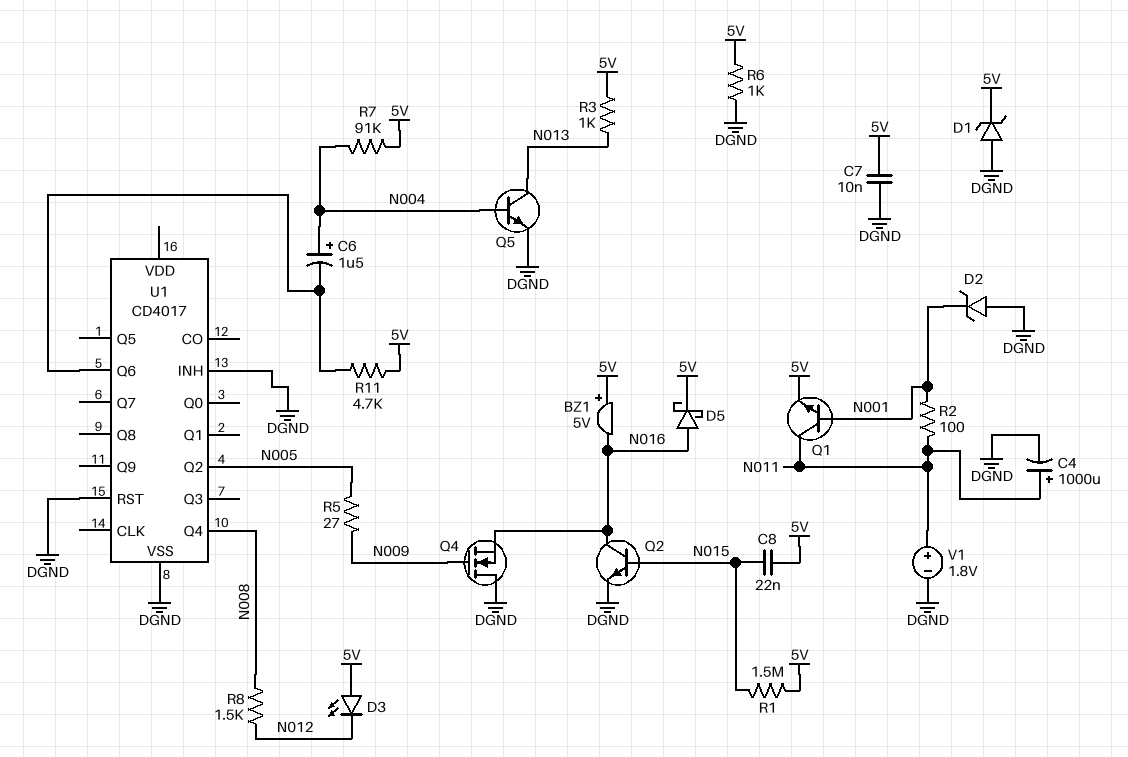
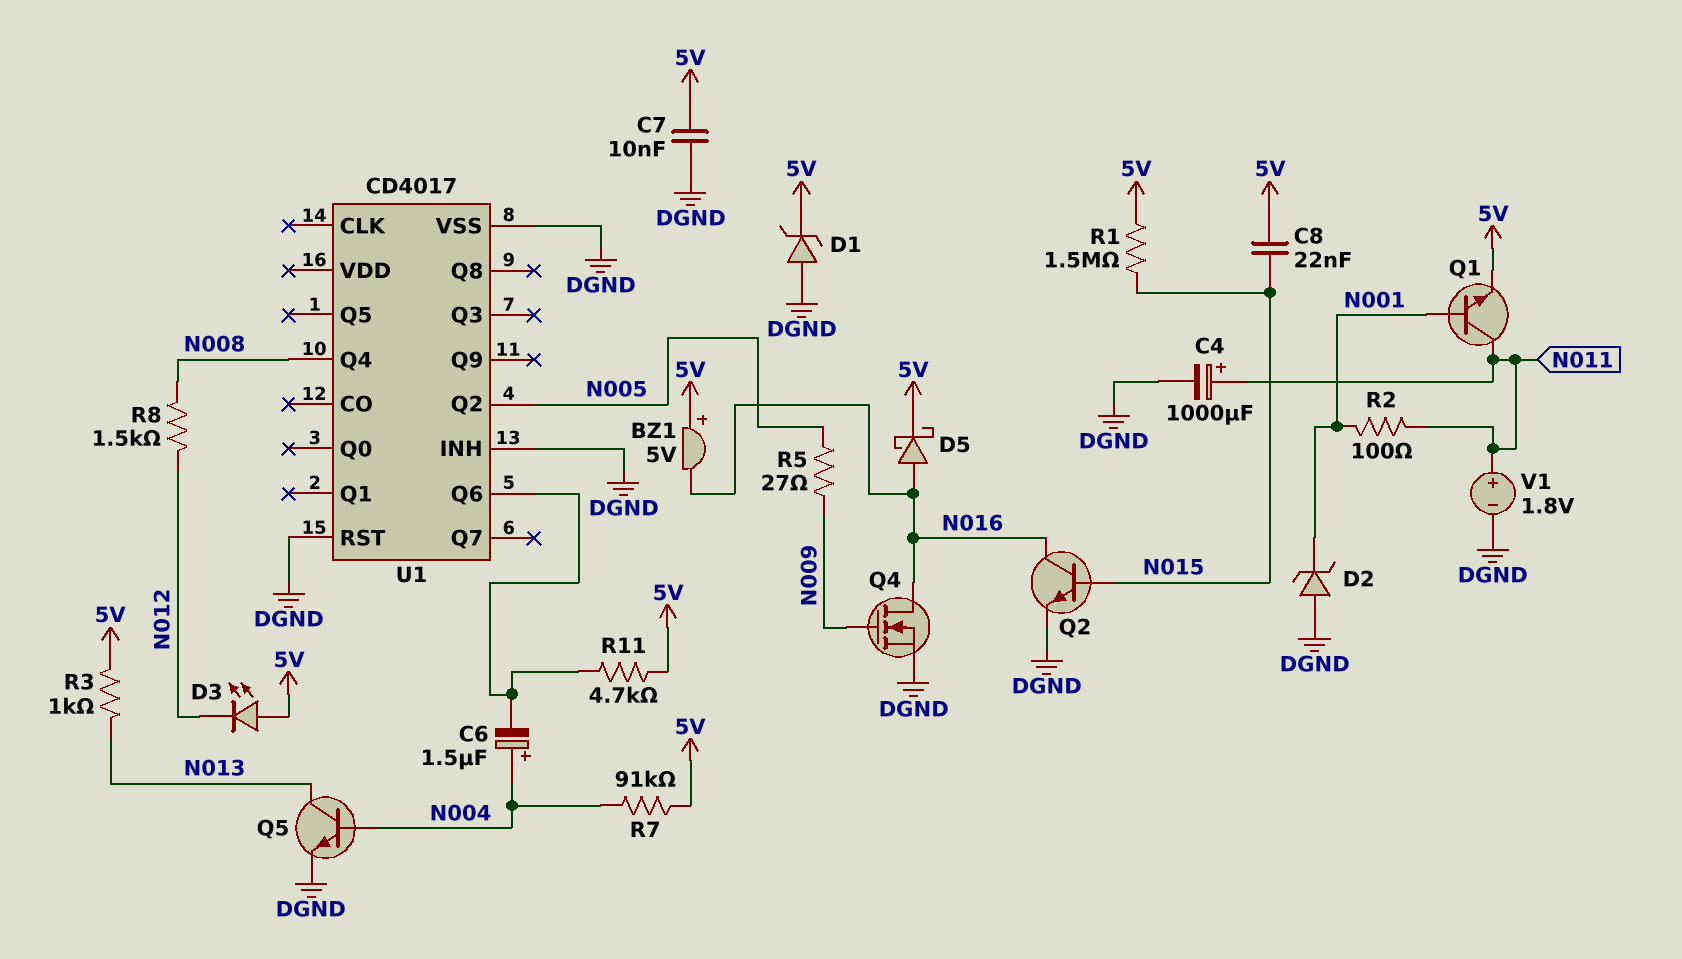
Q4: NMOS (G N009, D DGND, S N016) -> NMOS (G N009, D N016, S DGND)
R6: 1k (5V, DGND) -> none

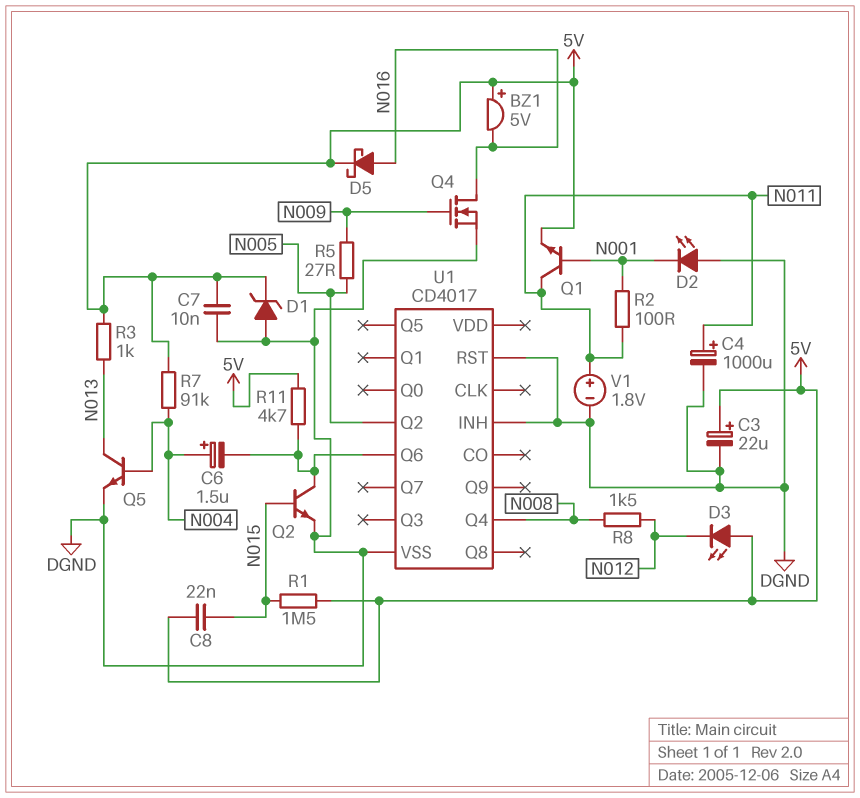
C3: none -> 22uF (plus 5V, minus DGND)
D2: zener (A DGND, K N001) -> LED (A DGND, K N001)
Q2: NPN (B N015, C N016, E DGND) -> NPN (B N015, C U1/Q6, E DGND)

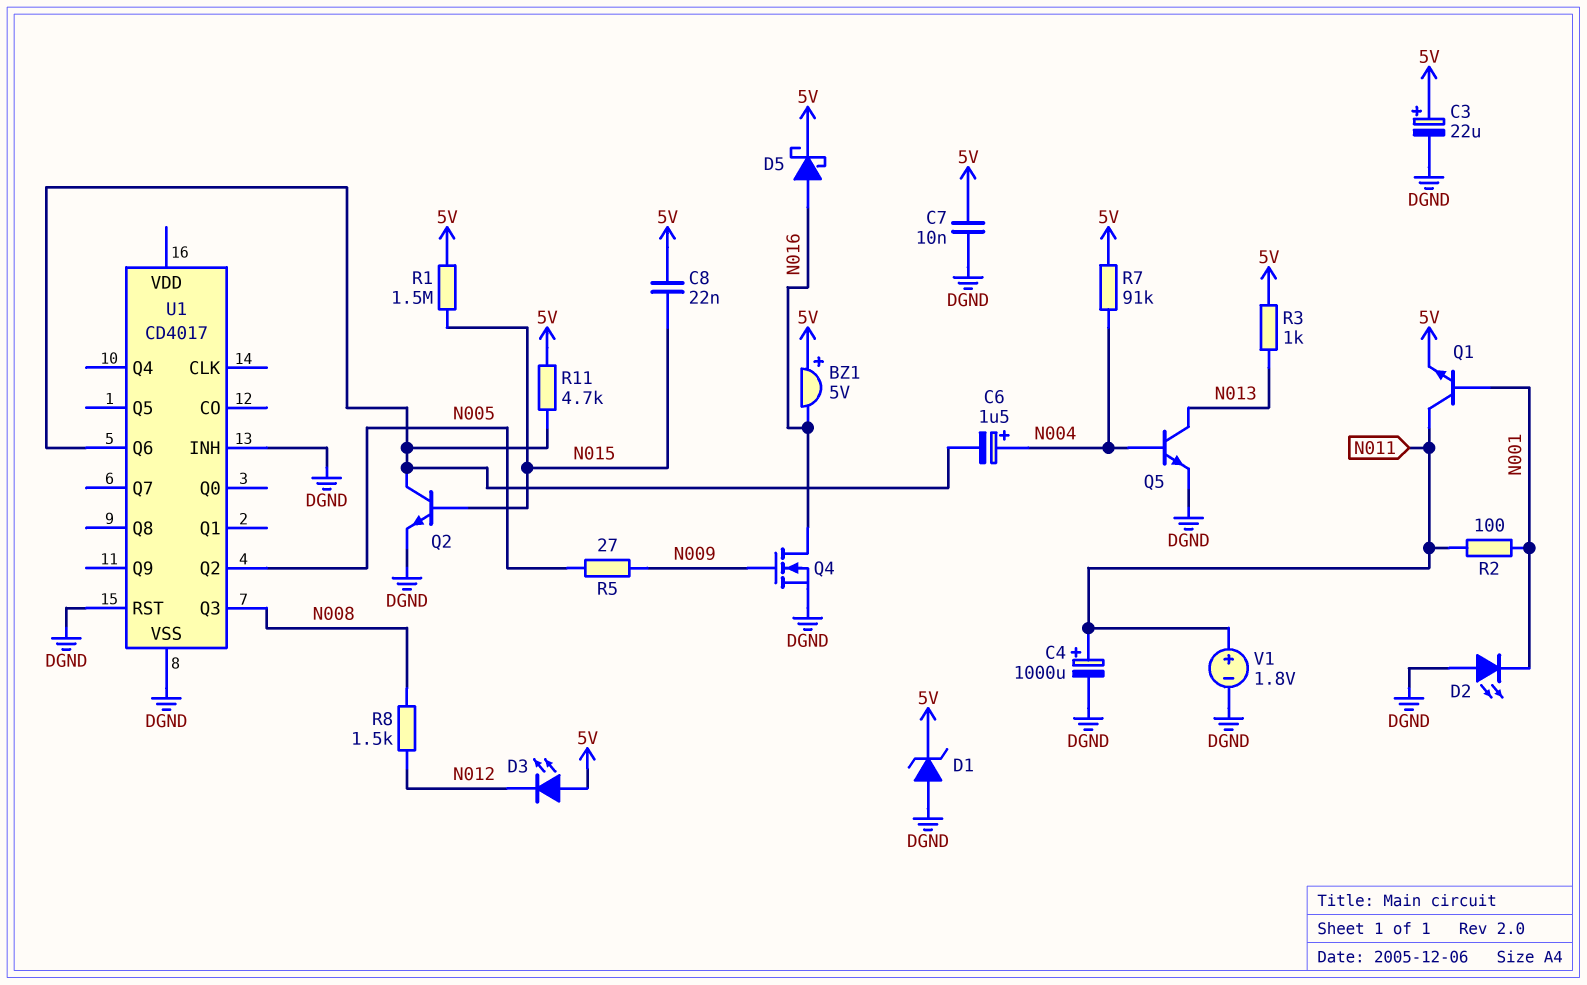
U1 pin Q3: none -> N008
U1 pin Q4: N008 -> none

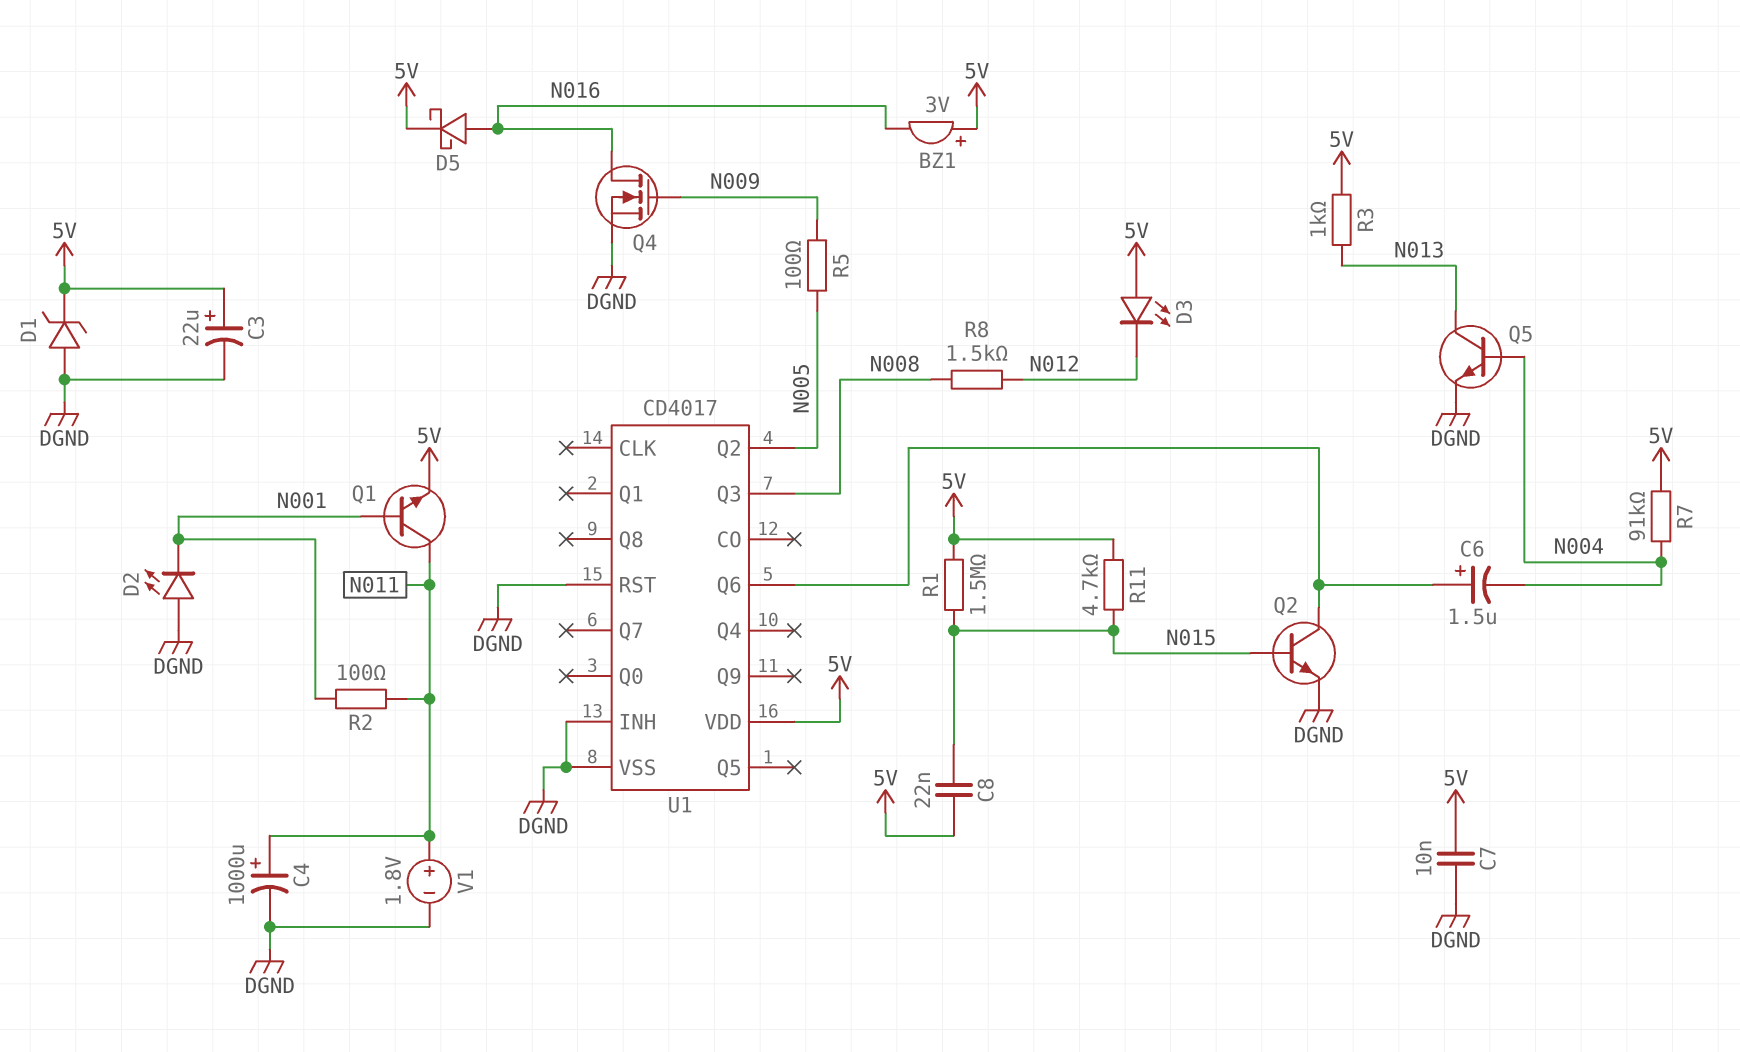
BZ1: buzzer 5V (plus 5V, minus N016) -> buzzer 3V (plus 5V, minus N016)
C6: 1.5uF (plus N004, minus U1/Q6) -> 1.5uF (plus U1/Q6, minus N004)
R5: 27 (N005, N009) -> 100 (N005, N009)
R11: 4.7k (5V, U1/Q6) -> 4.7k (5V, N015)
U1 pin VDD: none -> 5V

